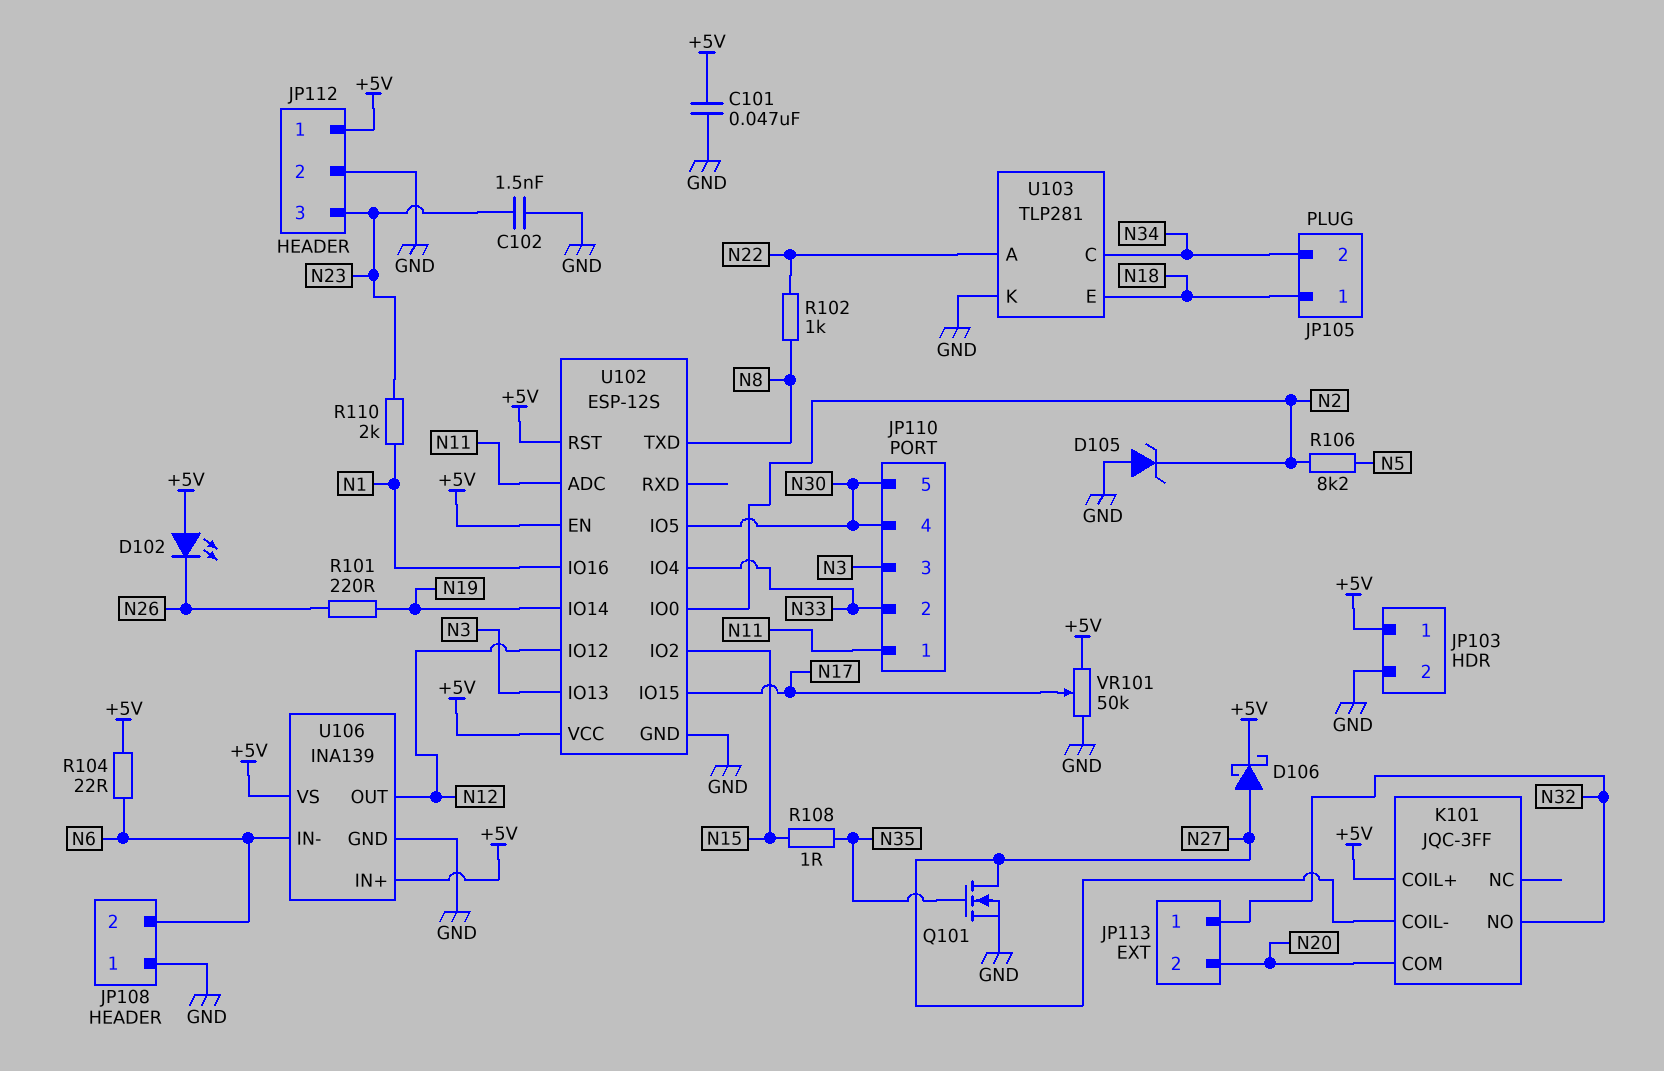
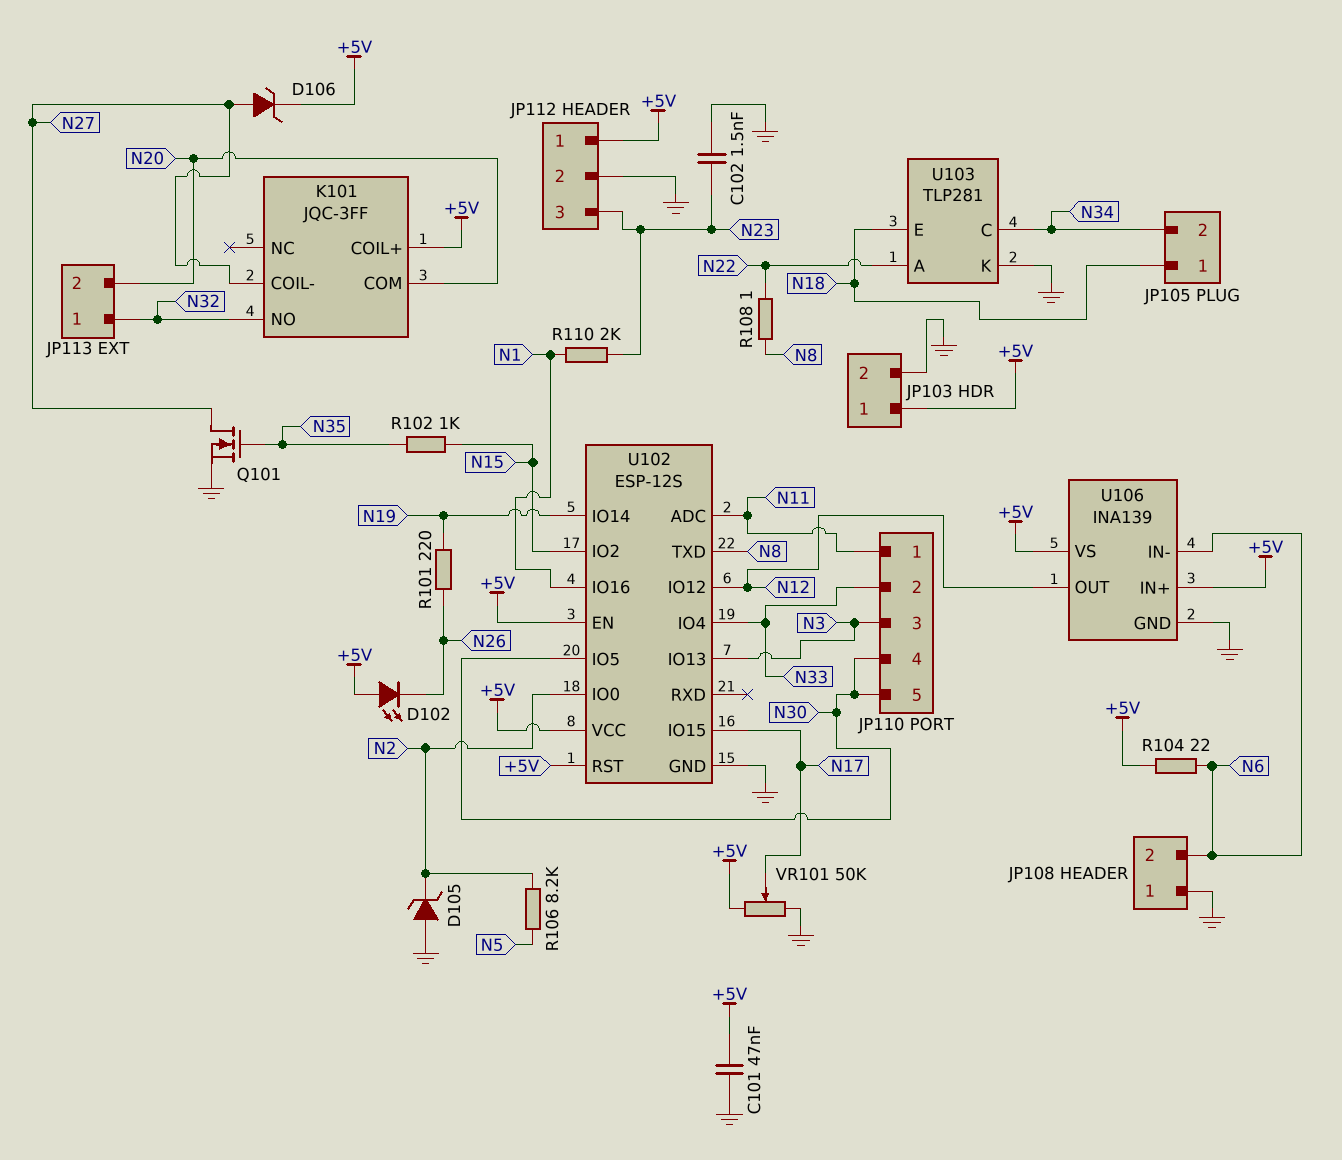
D106: schottky (A N27, K +5V) -> zener (A N27, K +5V)
R102: 1k (N8, N22) -> 1k (N15, N35)
R108: 1 (N15, N35) -> 1 (N8, N22)

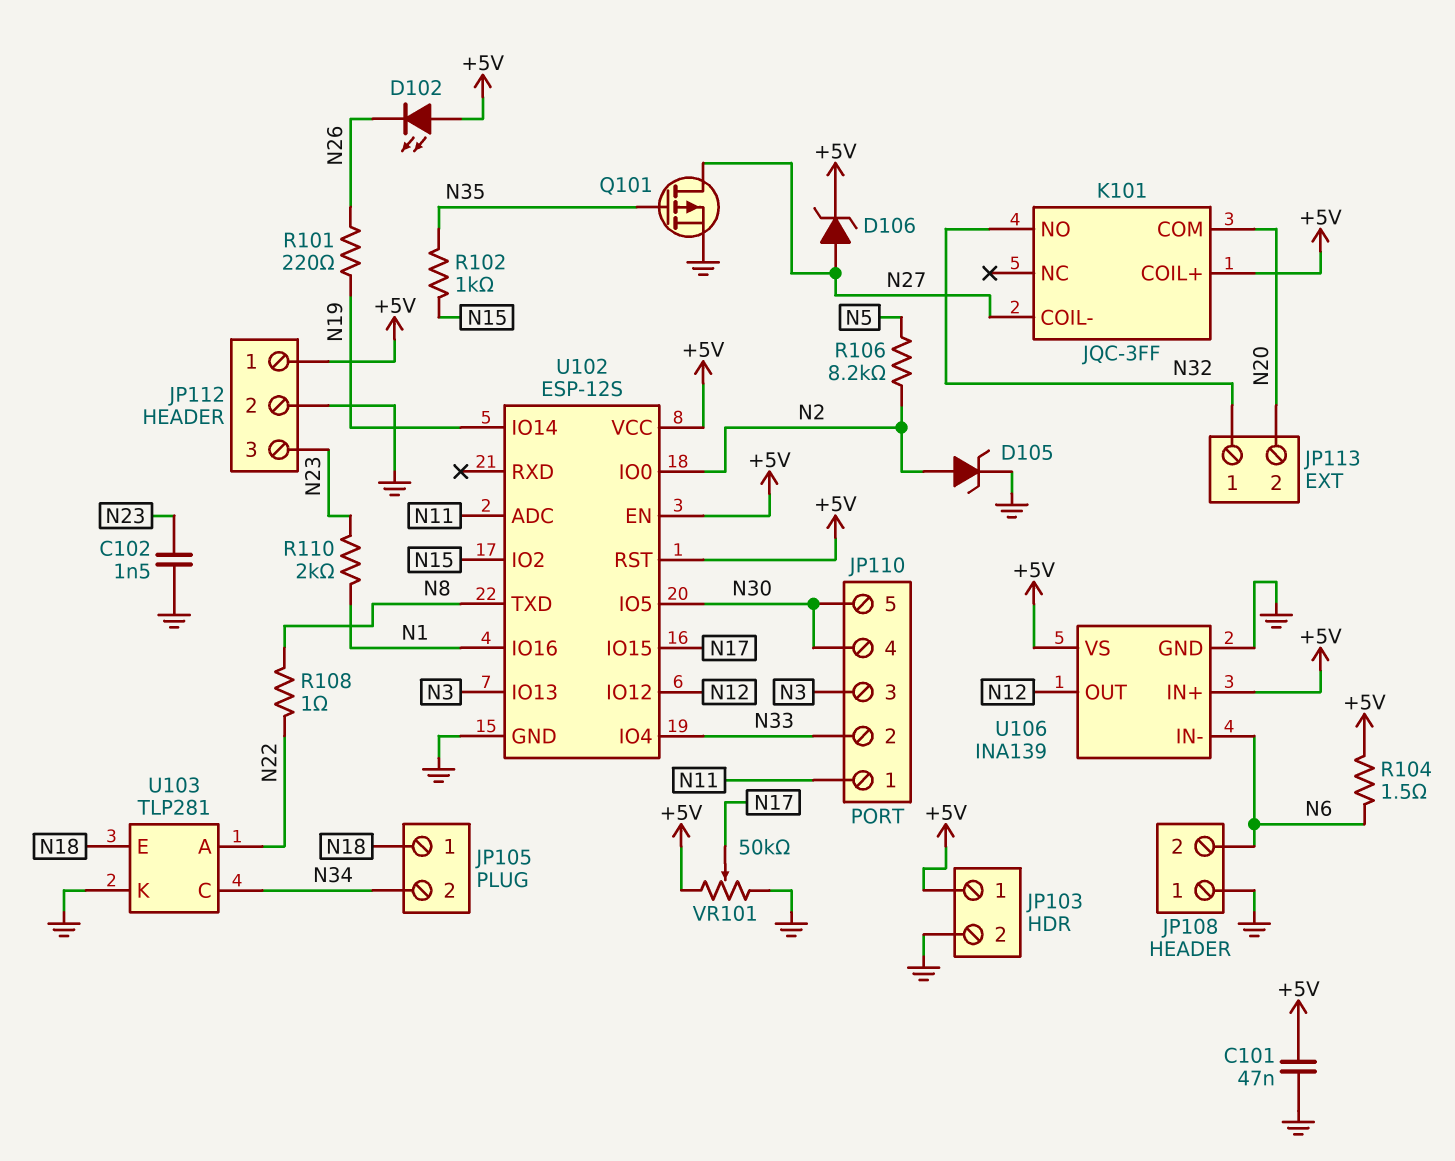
D105: zener (A GND, K N2) -> zener (A N2, K GND)
Q101: NMOS (G N35, D N27, S GND) -> PMOS (G N35, D N27, S GND)
R104: 22 (+5V, N6) -> 1.5 (+5V, N6)

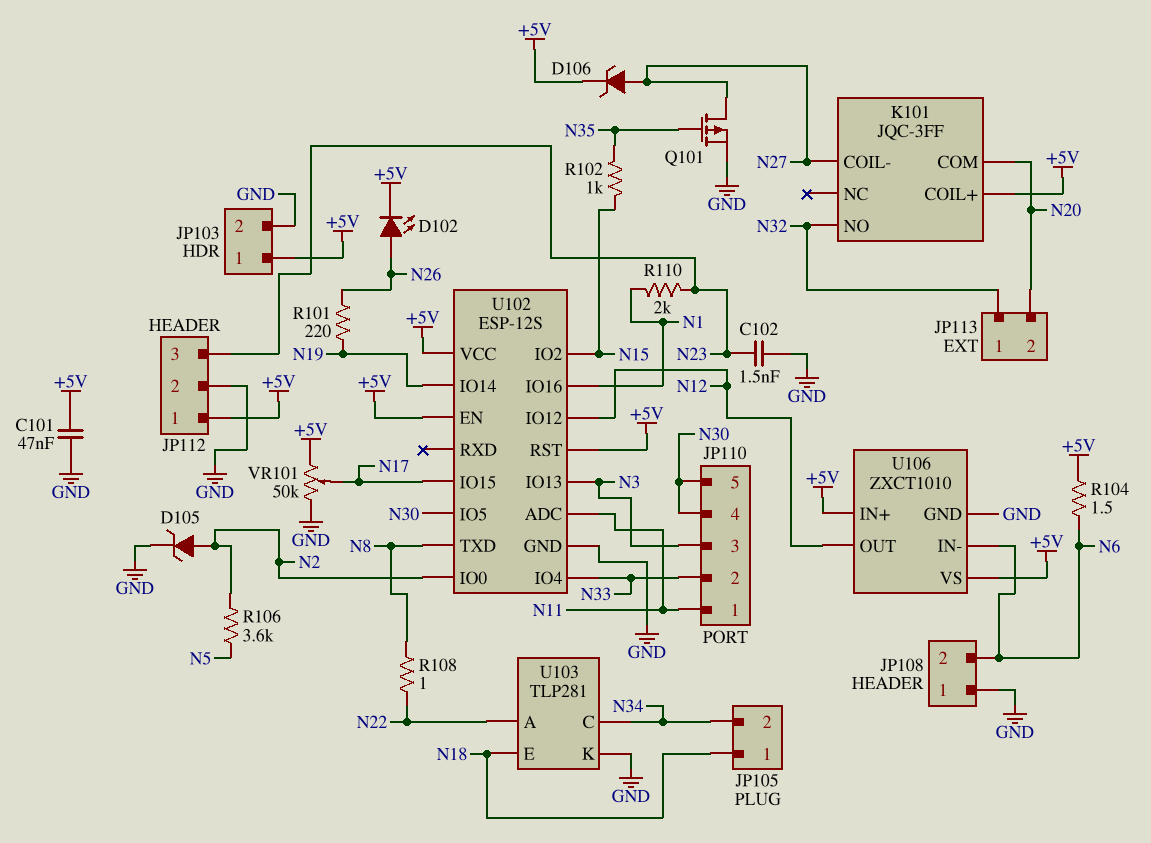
D102: LED (A +5V, K N26) -> LED (A N26, K +5V)
R106: 8.2k (N2, N5) -> 3.6k (N2, N5)
U106: INA139 -> ZXCT1010

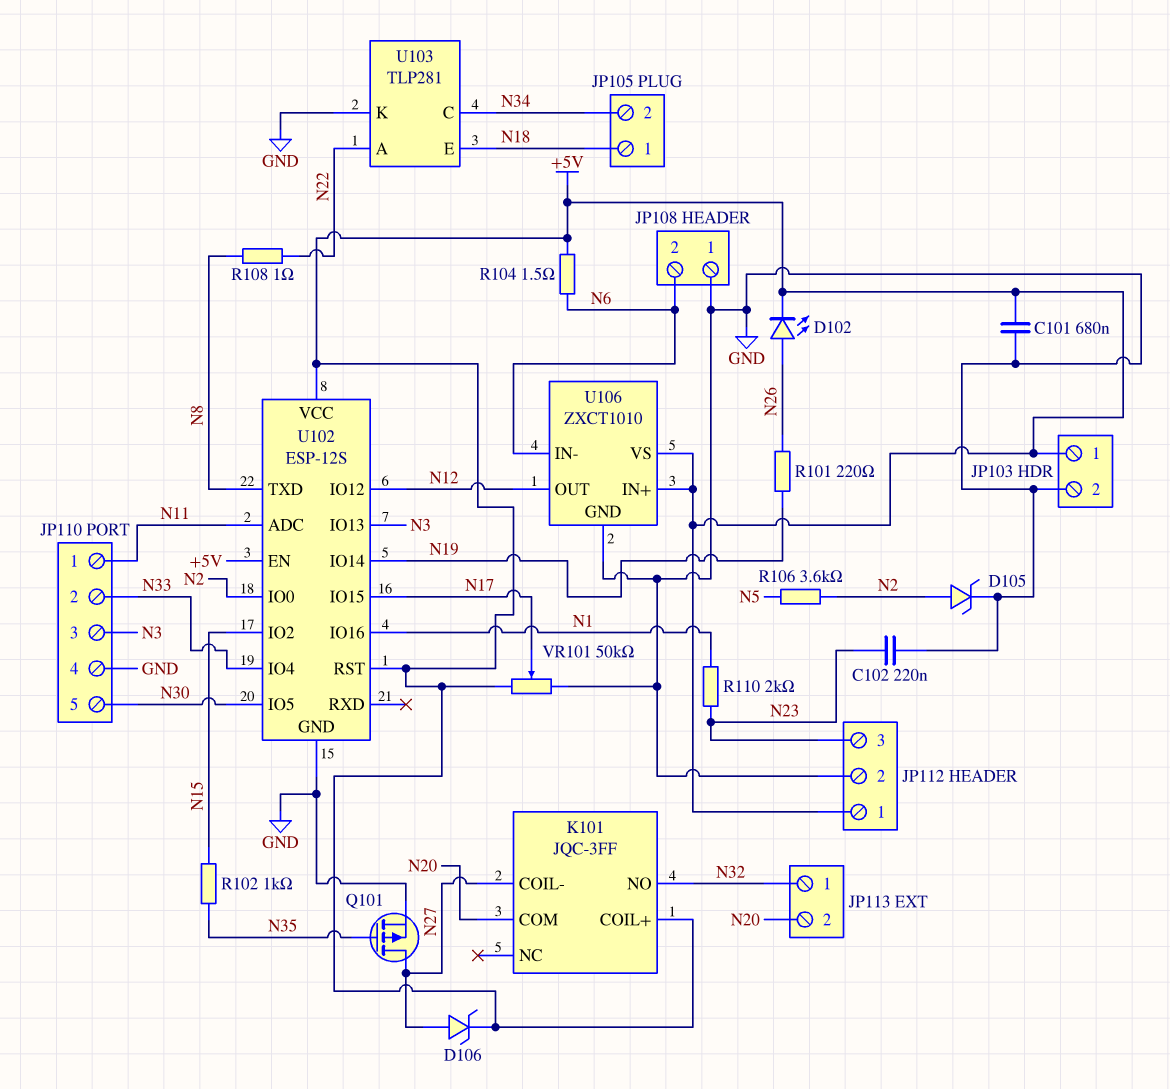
C101: 47nF (+5V, GND) -> 680nF (+5V, GND)
C102: 1.5nF (GND, N23) -> 220nF (GND, N23)
JP110 pin 4: N30 -> GND

